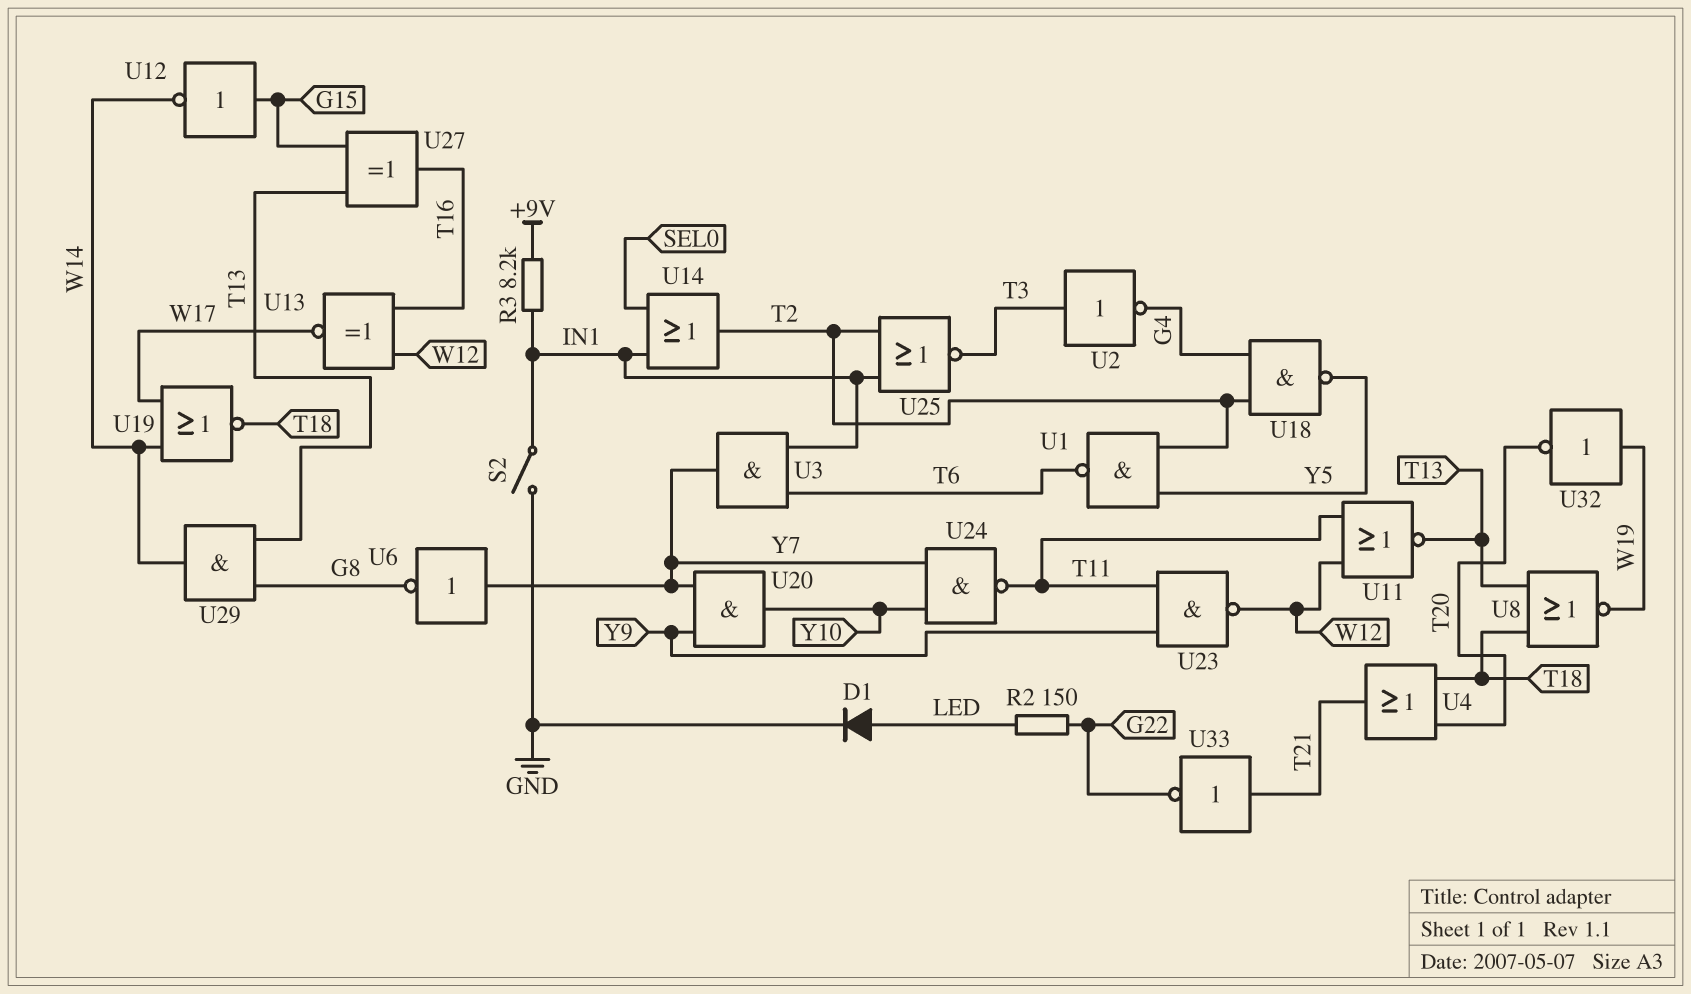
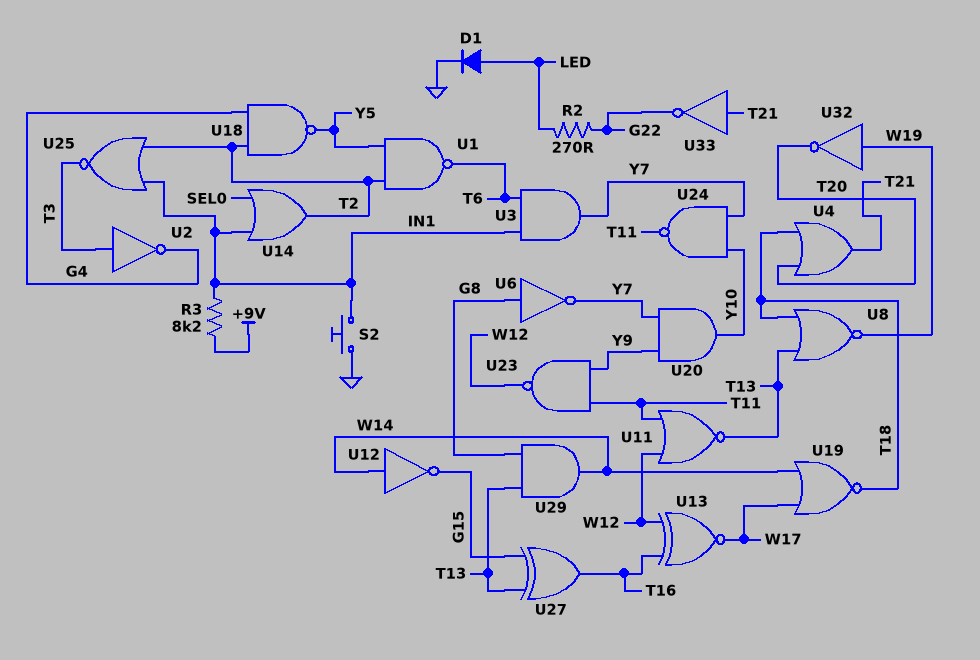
R2: 150 (G22, LED) -> 270 (G22, LED)
S2: switch (GND, IN1) -> button (GND, IN1)
U6: NOT (in Y7, out G8) -> NOT (in G8, out Y7)
U12: NOT (in G15, out W14) -> NOT (in W14, out G15)

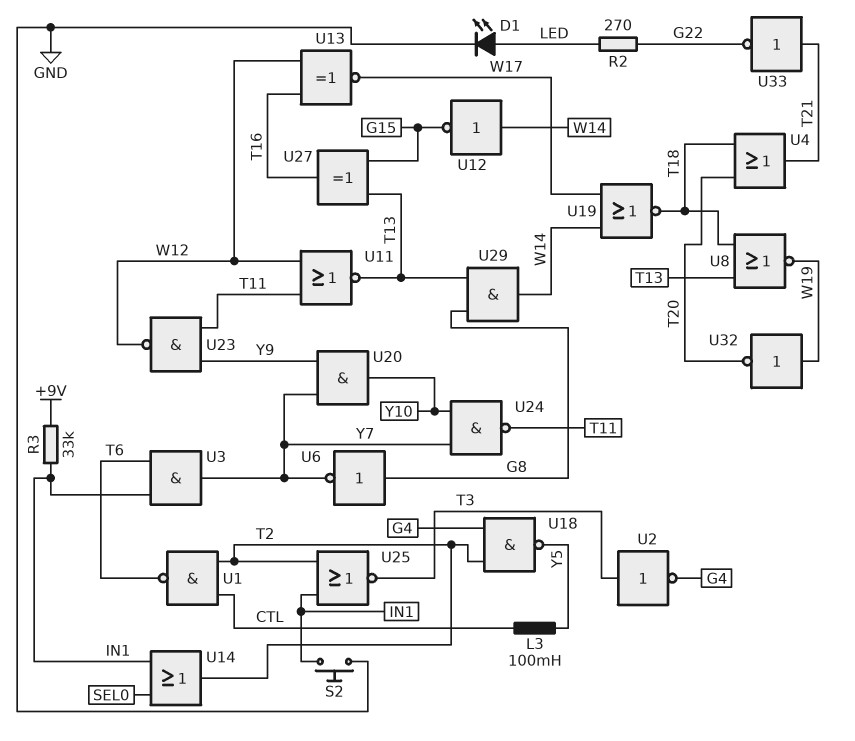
D1: diode (A LED, K GND) -> LED (A LED, K GND)
L3: none -> 100mH (CTL, Y5)
R3: 8.2k (+9V, IN1) -> 33k (+9V, IN1)
U1: NAND (in T2, in Y5, out T6) -> NAND (in CTL, in T2, out T6)

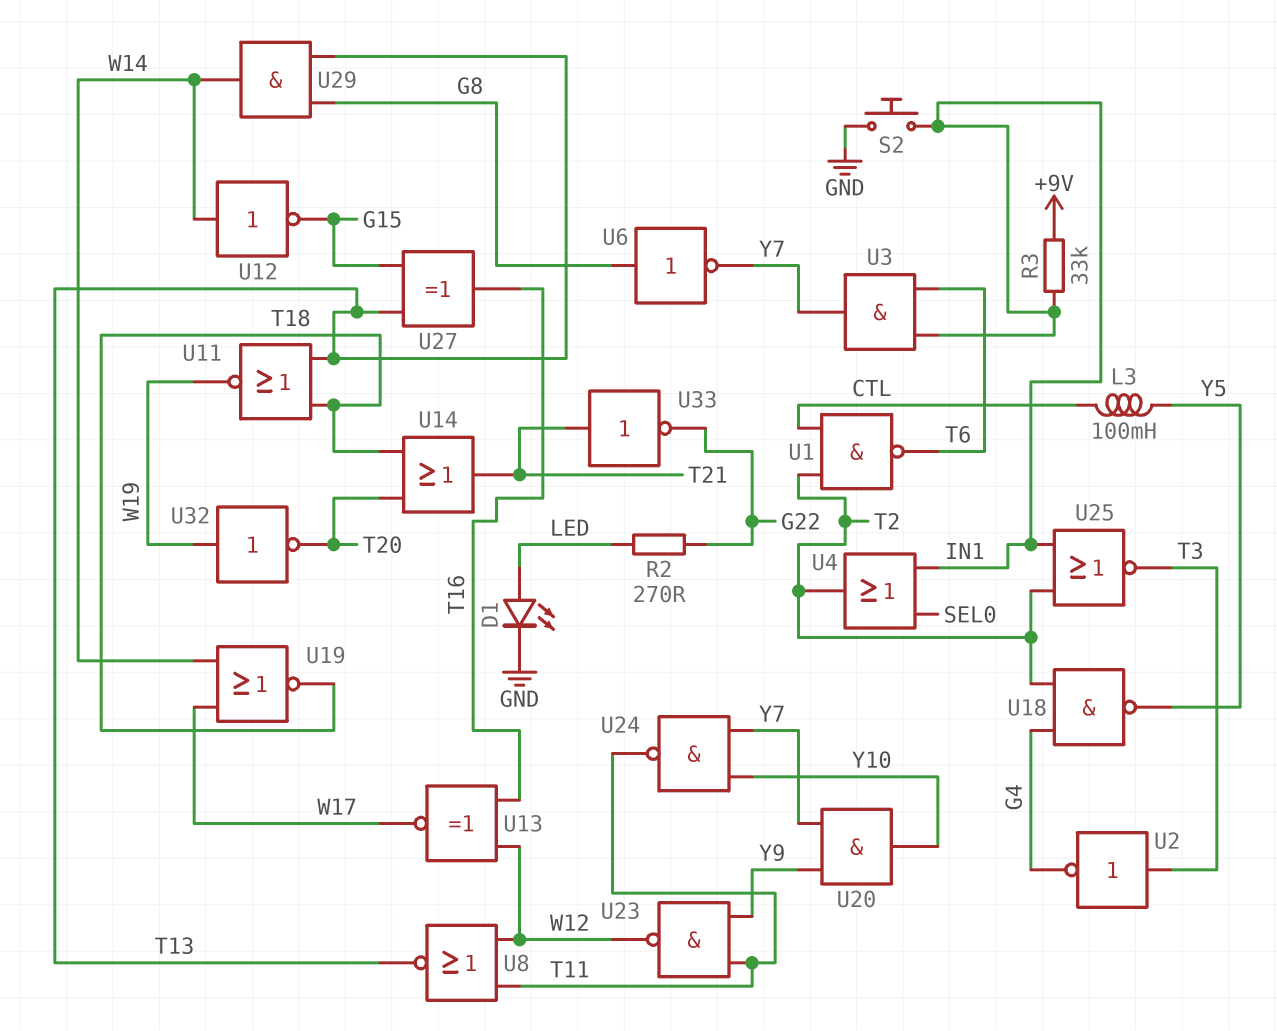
U4: OR (in T18, in T20, out T21) -> OR (in IN1, in SEL0, out T2)
U8: NOR (in T13, in T18, out W19) -> NOR (in T11, in W12, out T13)
U11: NOR (in T11, in W12, out T13) -> NOR (in T13, in T18, out W19)
U14: OR (in IN1, in SEL0, out T2) -> OR (in T18, in T20, out T21)

